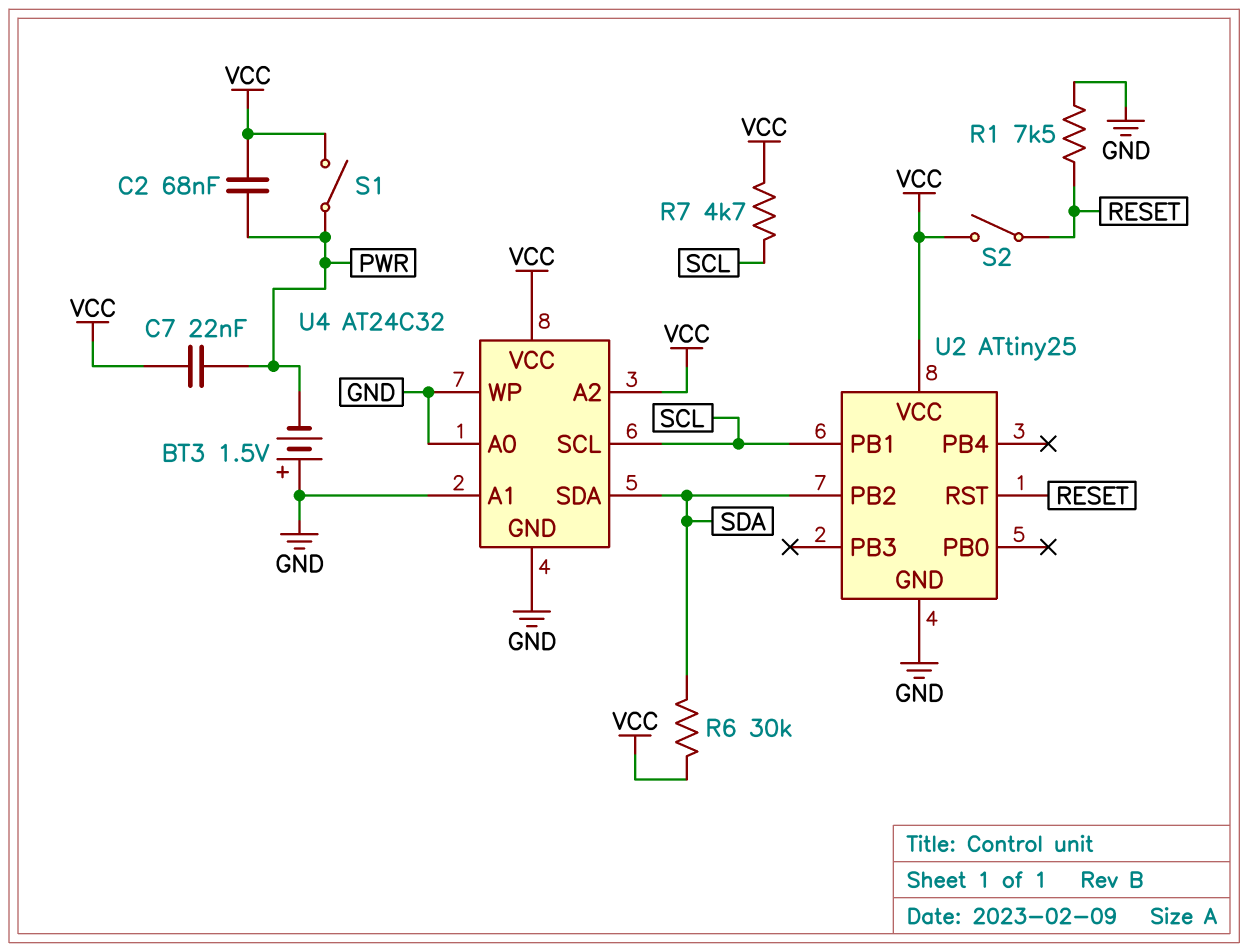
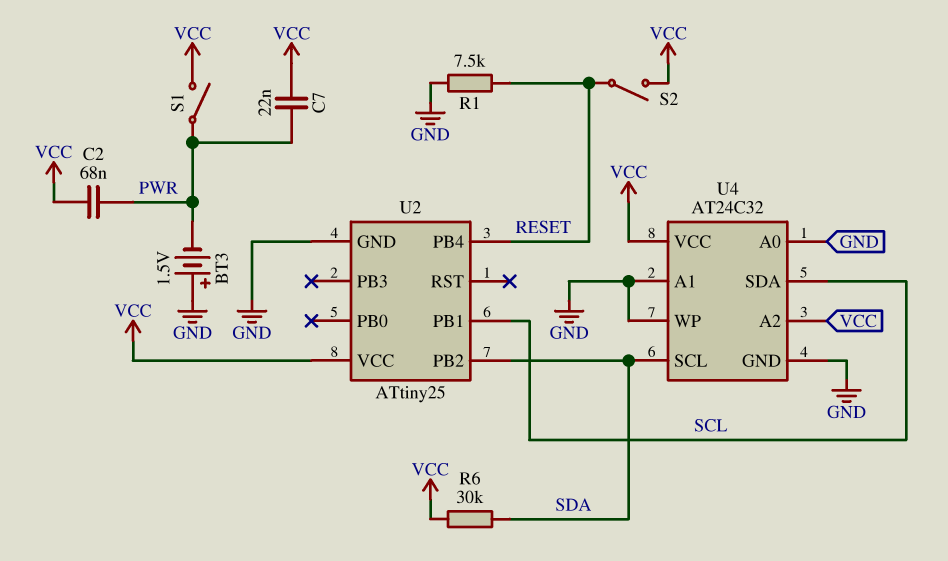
R7: 4.7k (SCL, VCC) -> none
U2 pin PB4: none -> RESET
U2 pin RST: RESET -> none
U4 pin SCL: SCL -> SDA
U4 pin SDA: SDA -> SCL

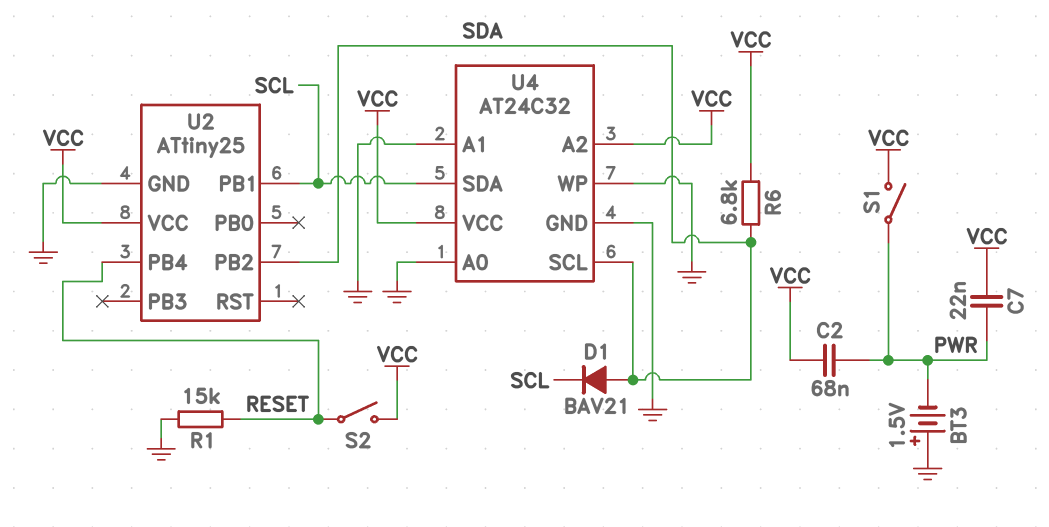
D1: none -> diode BAV21 (A SDA, K SCL)
R1: 7.5k (GND, RESET) -> 15k (GND, RESET)
R6: 30k (SDA, VCC) -> 6.8k (SDA, VCC)

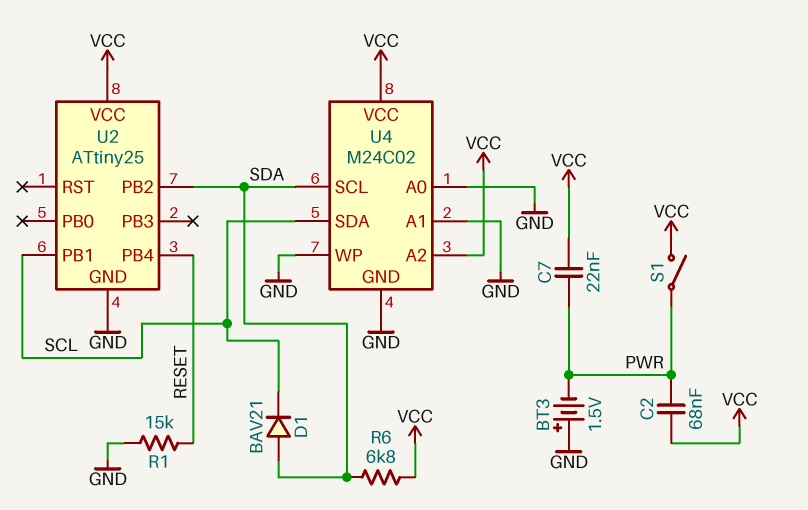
S2: switch (RESET, VCC) -> none
U4: AT24C32 -> M24C02

